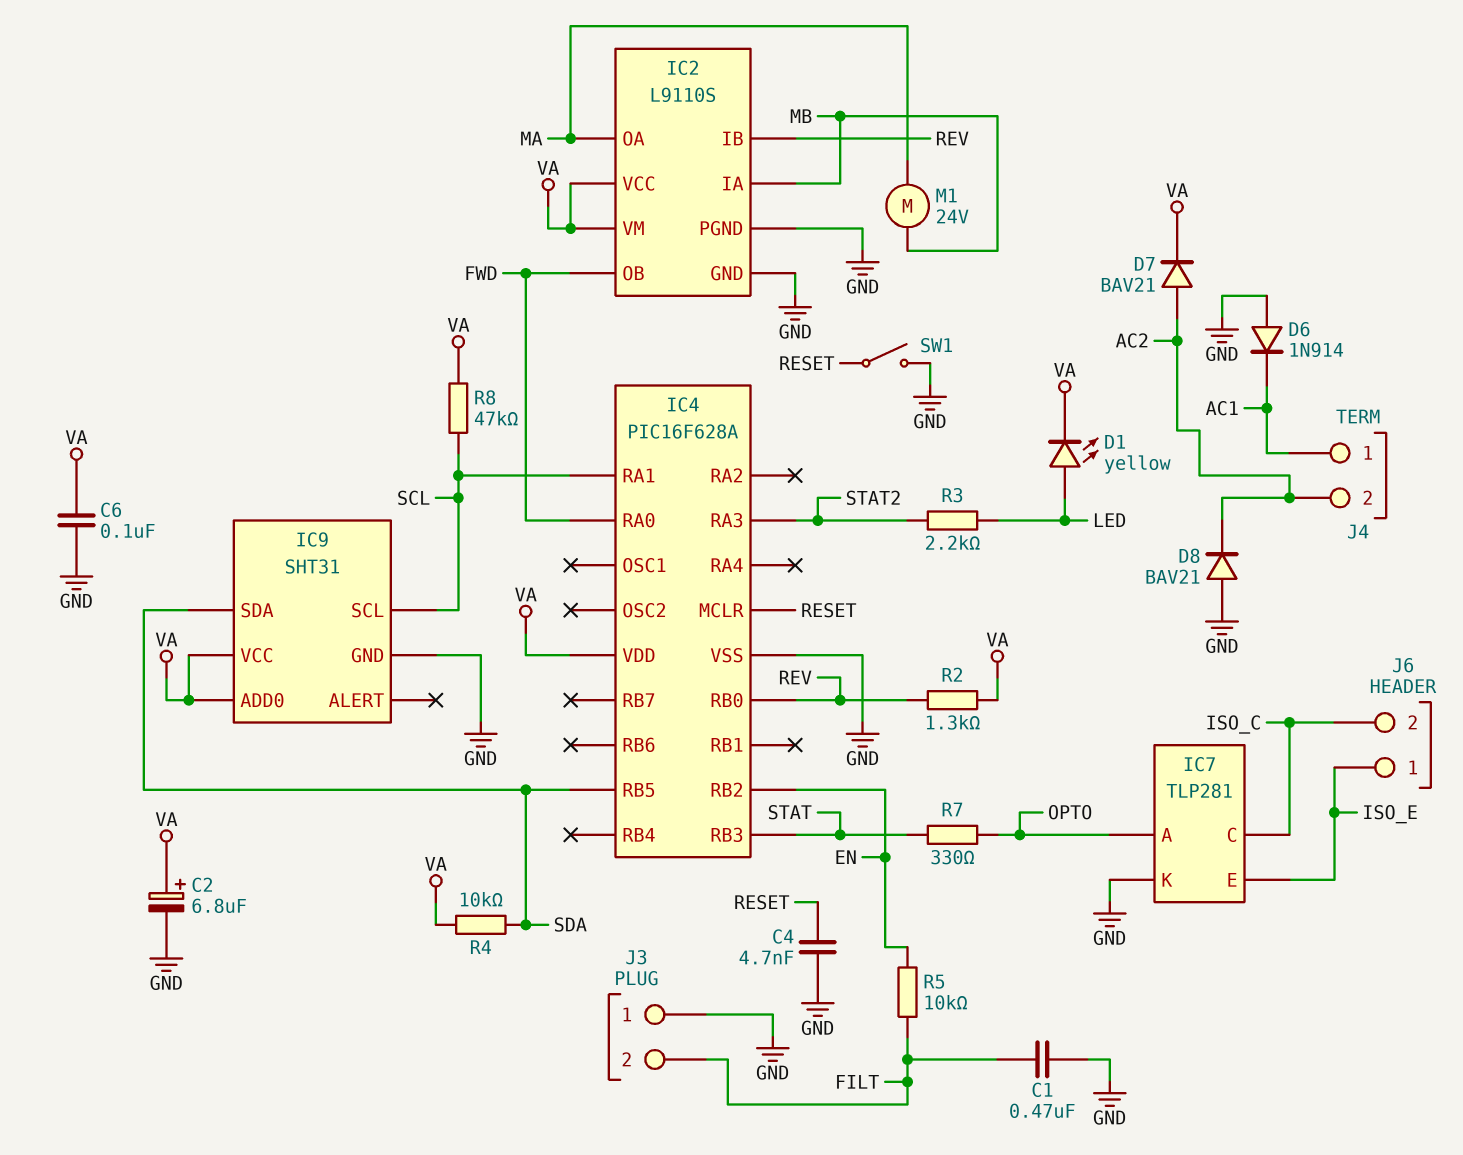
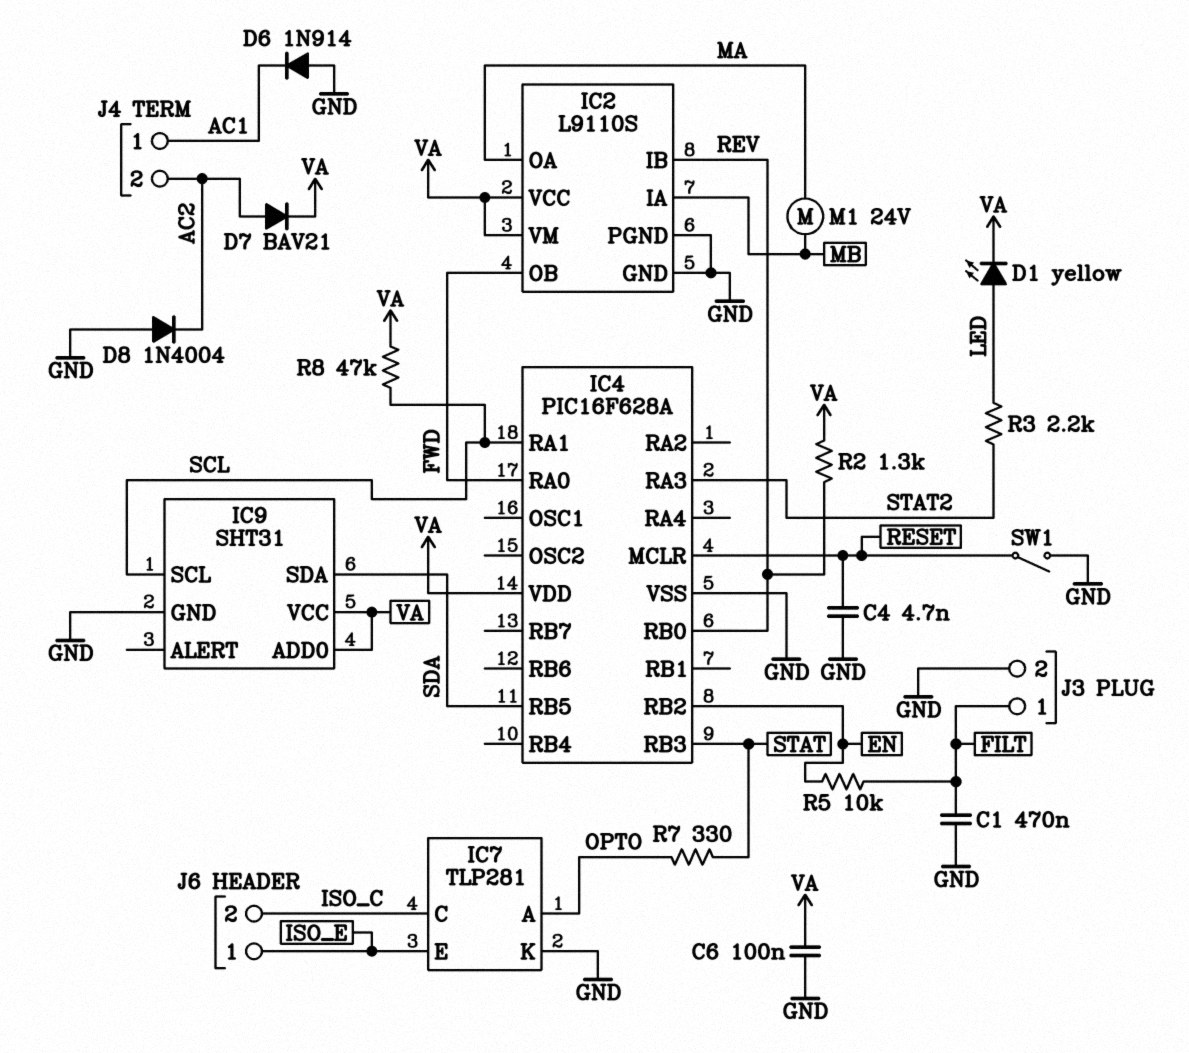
C2: 6.8uF (plus VA, minus GND) -> none
D8: diode BAV21 (A GND, K AC2) -> diode 1N4004 (A GND, K AC2)
J3 pin 1: GND -> FILT
J3 pin 2: FILT -> GND
R4: 10k (SDA, VA) -> none

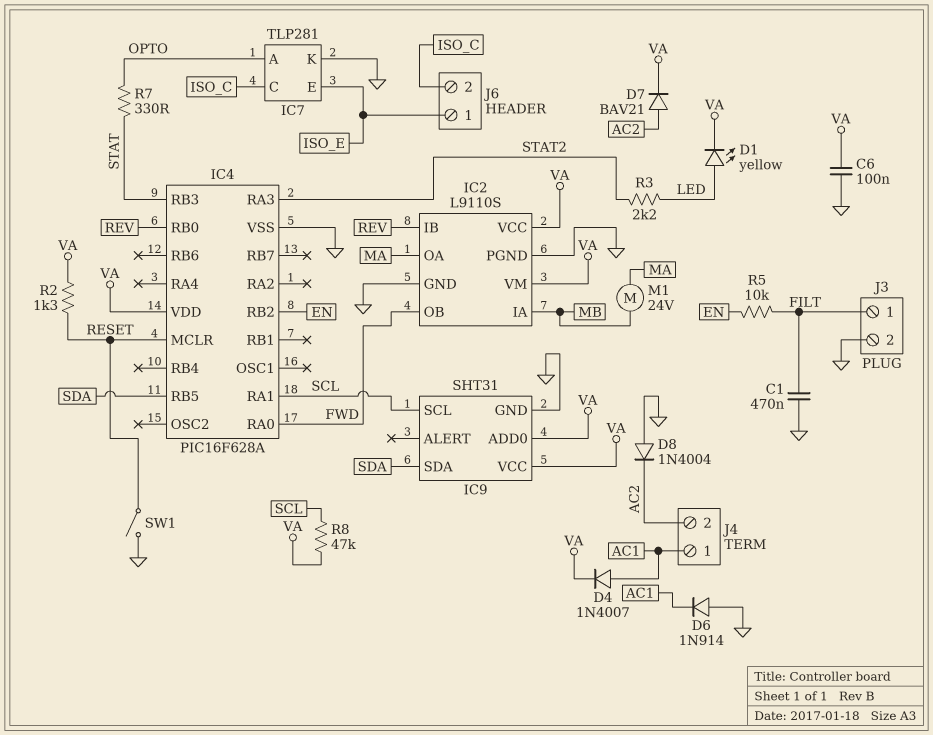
C4: 4.7nF (GND, RESET) -> none
D4: none -> diode 1N4007 (A AC1, K VA)
R2: 1.3k (REV, VA) -> 1.3k (RESET, VA)

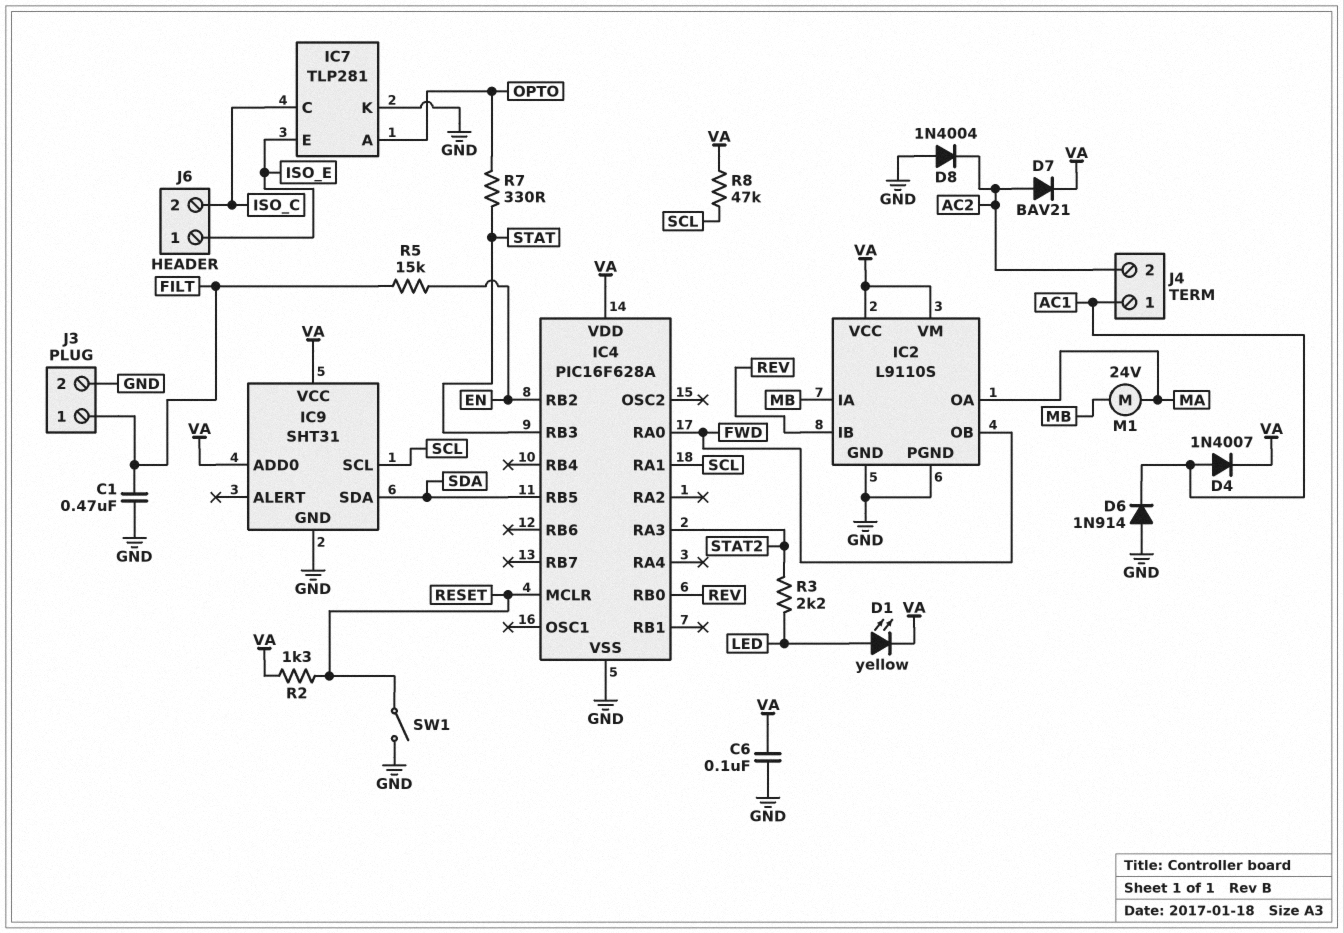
R5: 10k (EN, FILT) -> 15k (EN, FILT)

